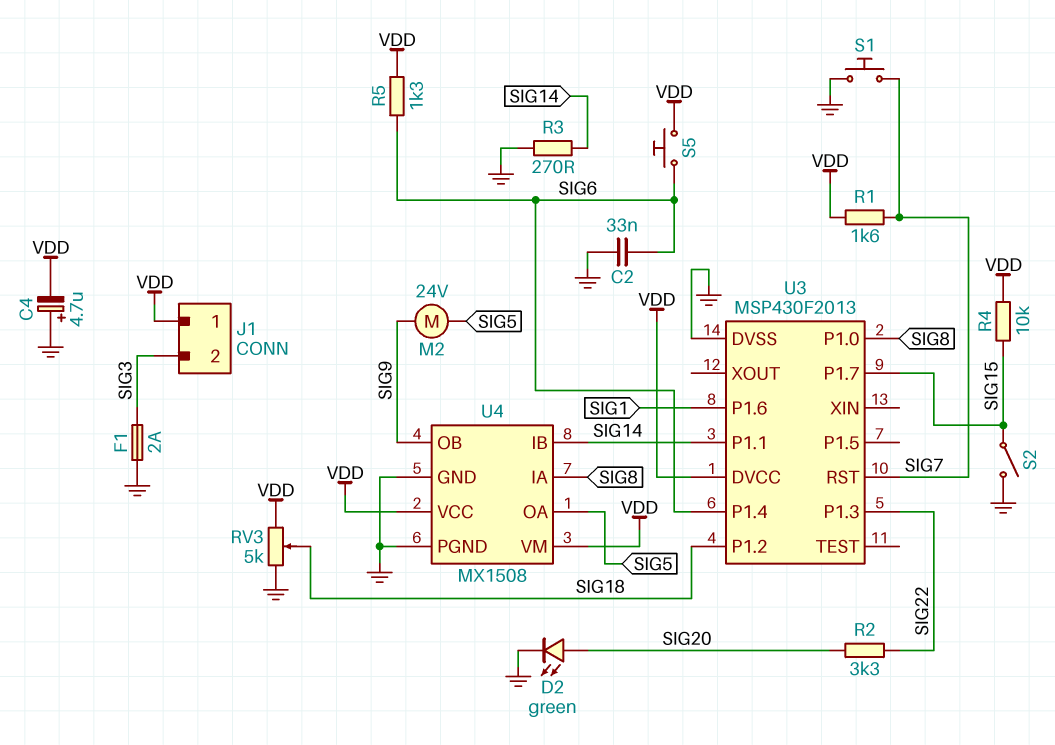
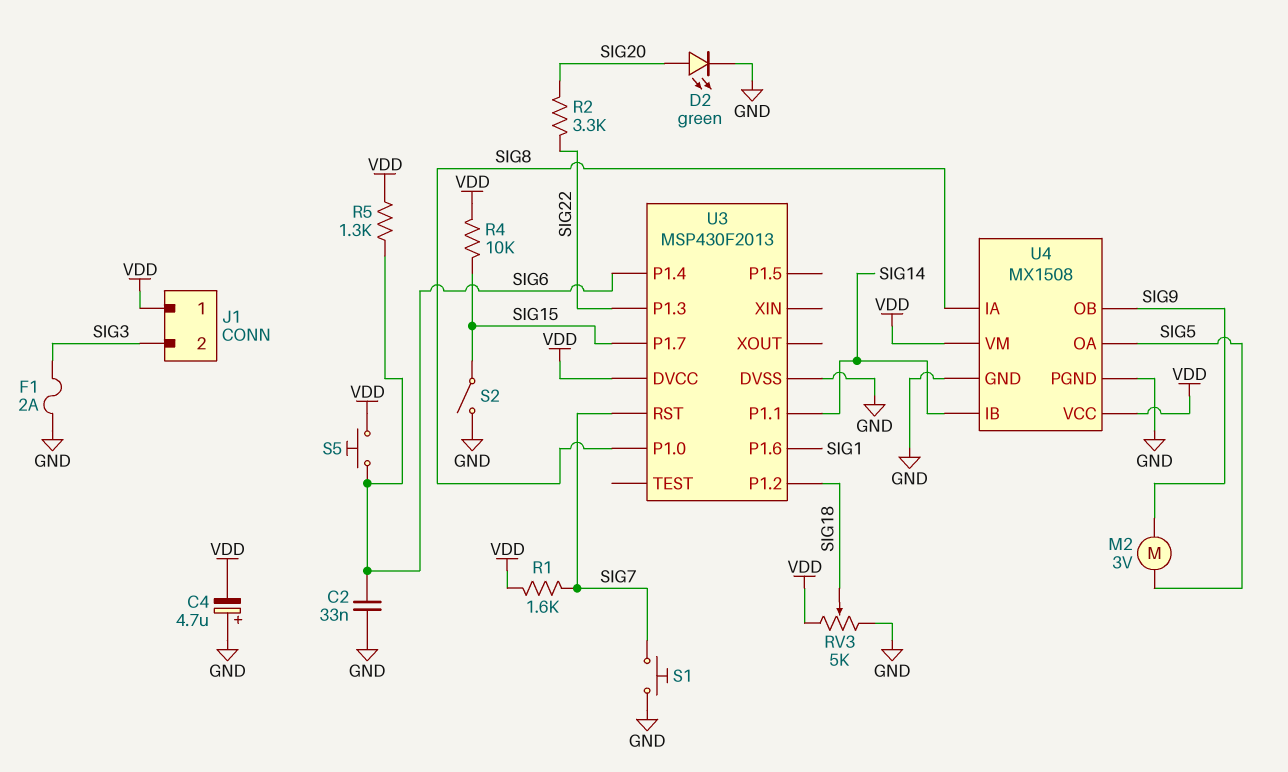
M2: motor 24V (SIG5, SIG9) -> motor 3V (SIG5, SIG9)
R3: 270 (GND, SIG14) -> none

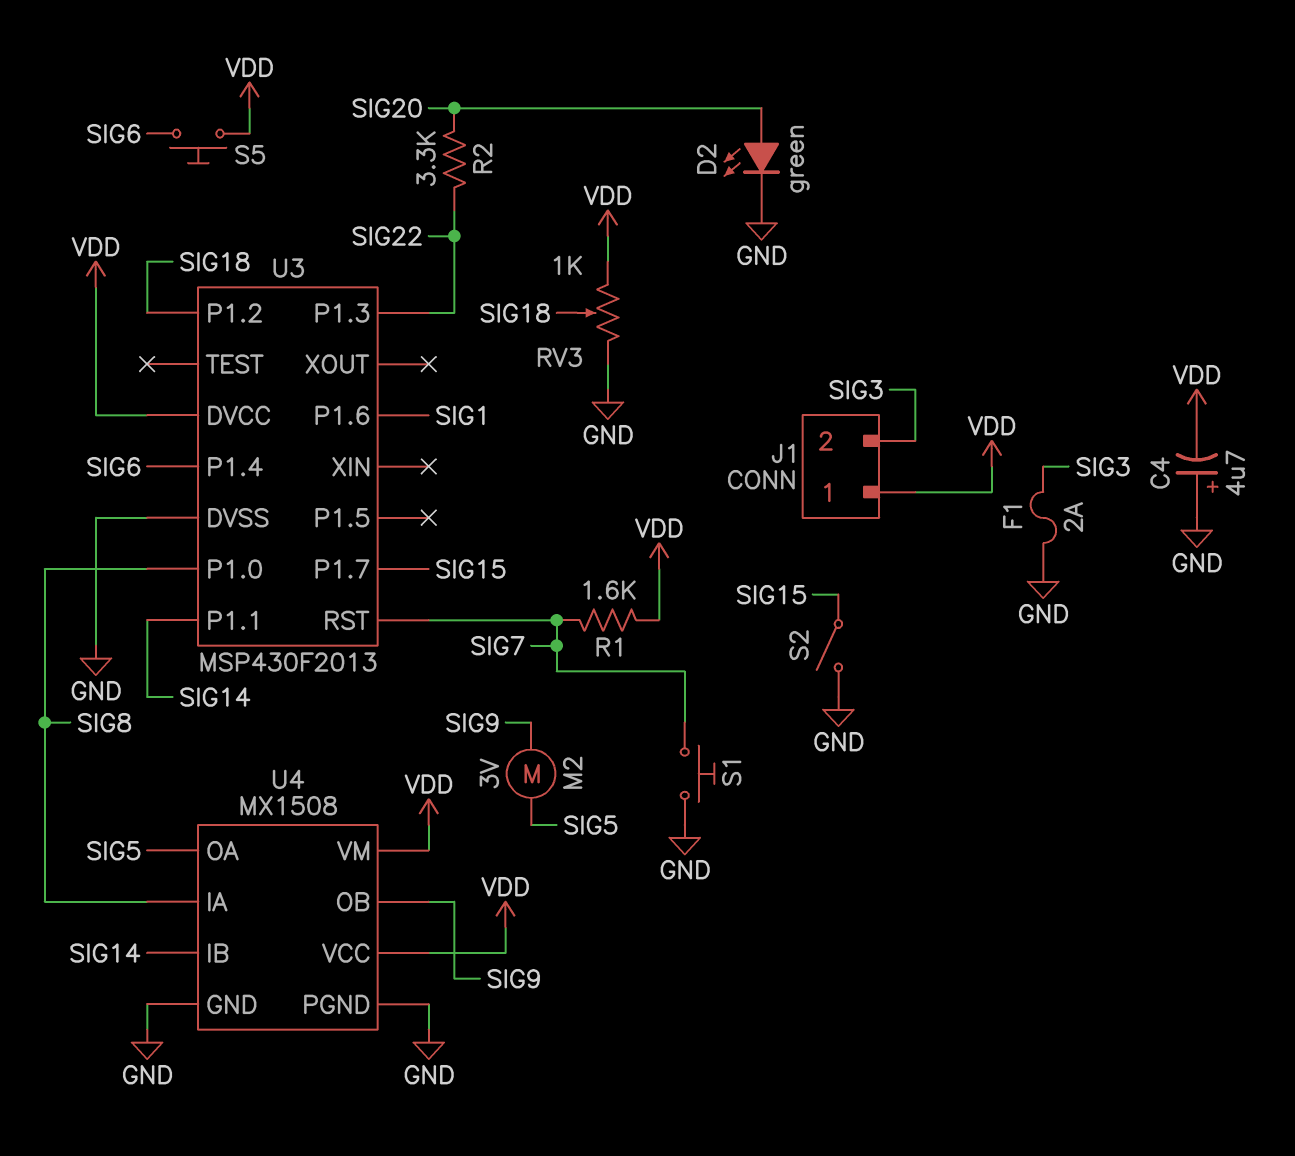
C2: 33nF (GND, SIG6) -> none
R4: 10k (SIG15, VDD) -> none
R5: 1.3k (SIG6, VDD) -> none
RV3: 5k (GND, VDD, wiper SIG18) -> 1k (GND, VDD, wiper SIG18)

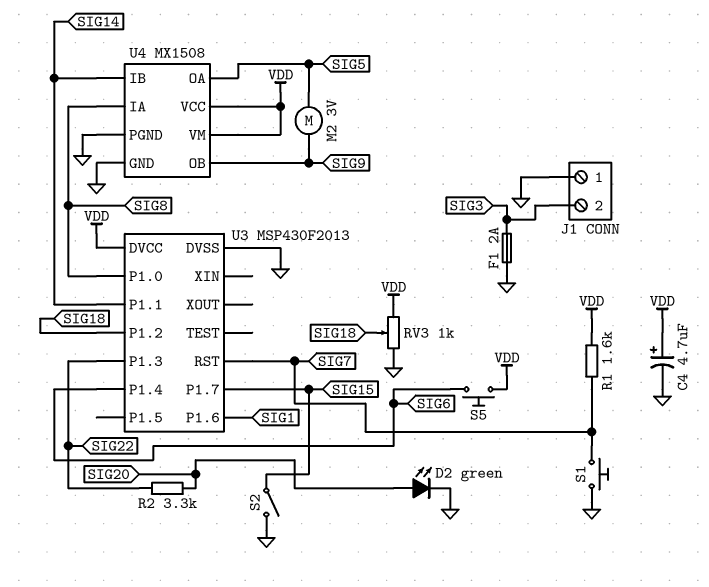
C4: 4.7uF (plus GND, minus VDD) -> 4.7uF (plus VDD, minus GND)
J1 pin 1: VDD -> GND

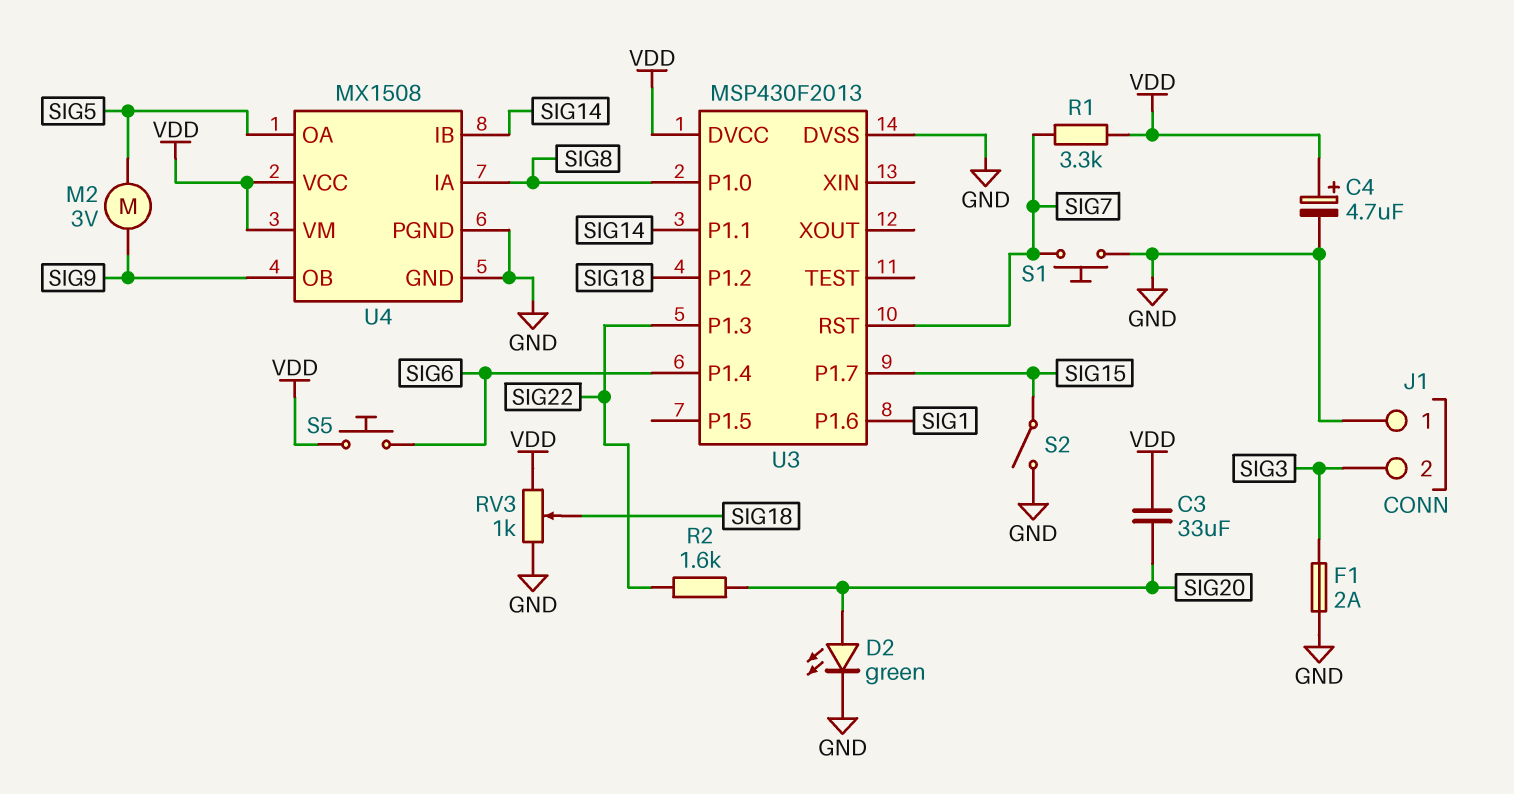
C3: none -> 33uF (SIG20, VDD)
R1: 1.6k (SIG7, VDD) -> 3.3k (SIG7, VDD)
R2: 3.3k (SIG20, SIG22) -> 1.6k (SIG20, SIG22)

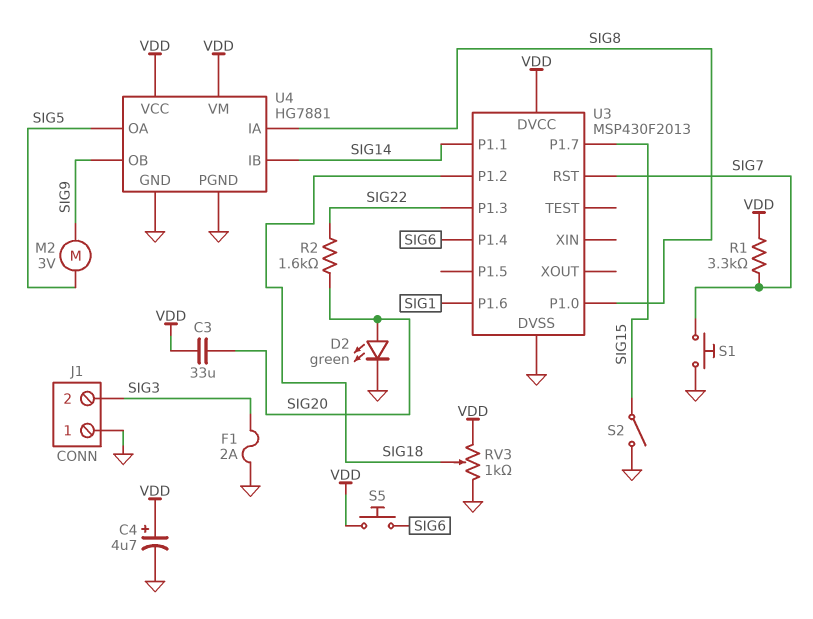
U4: MX1508 -> HG7881

